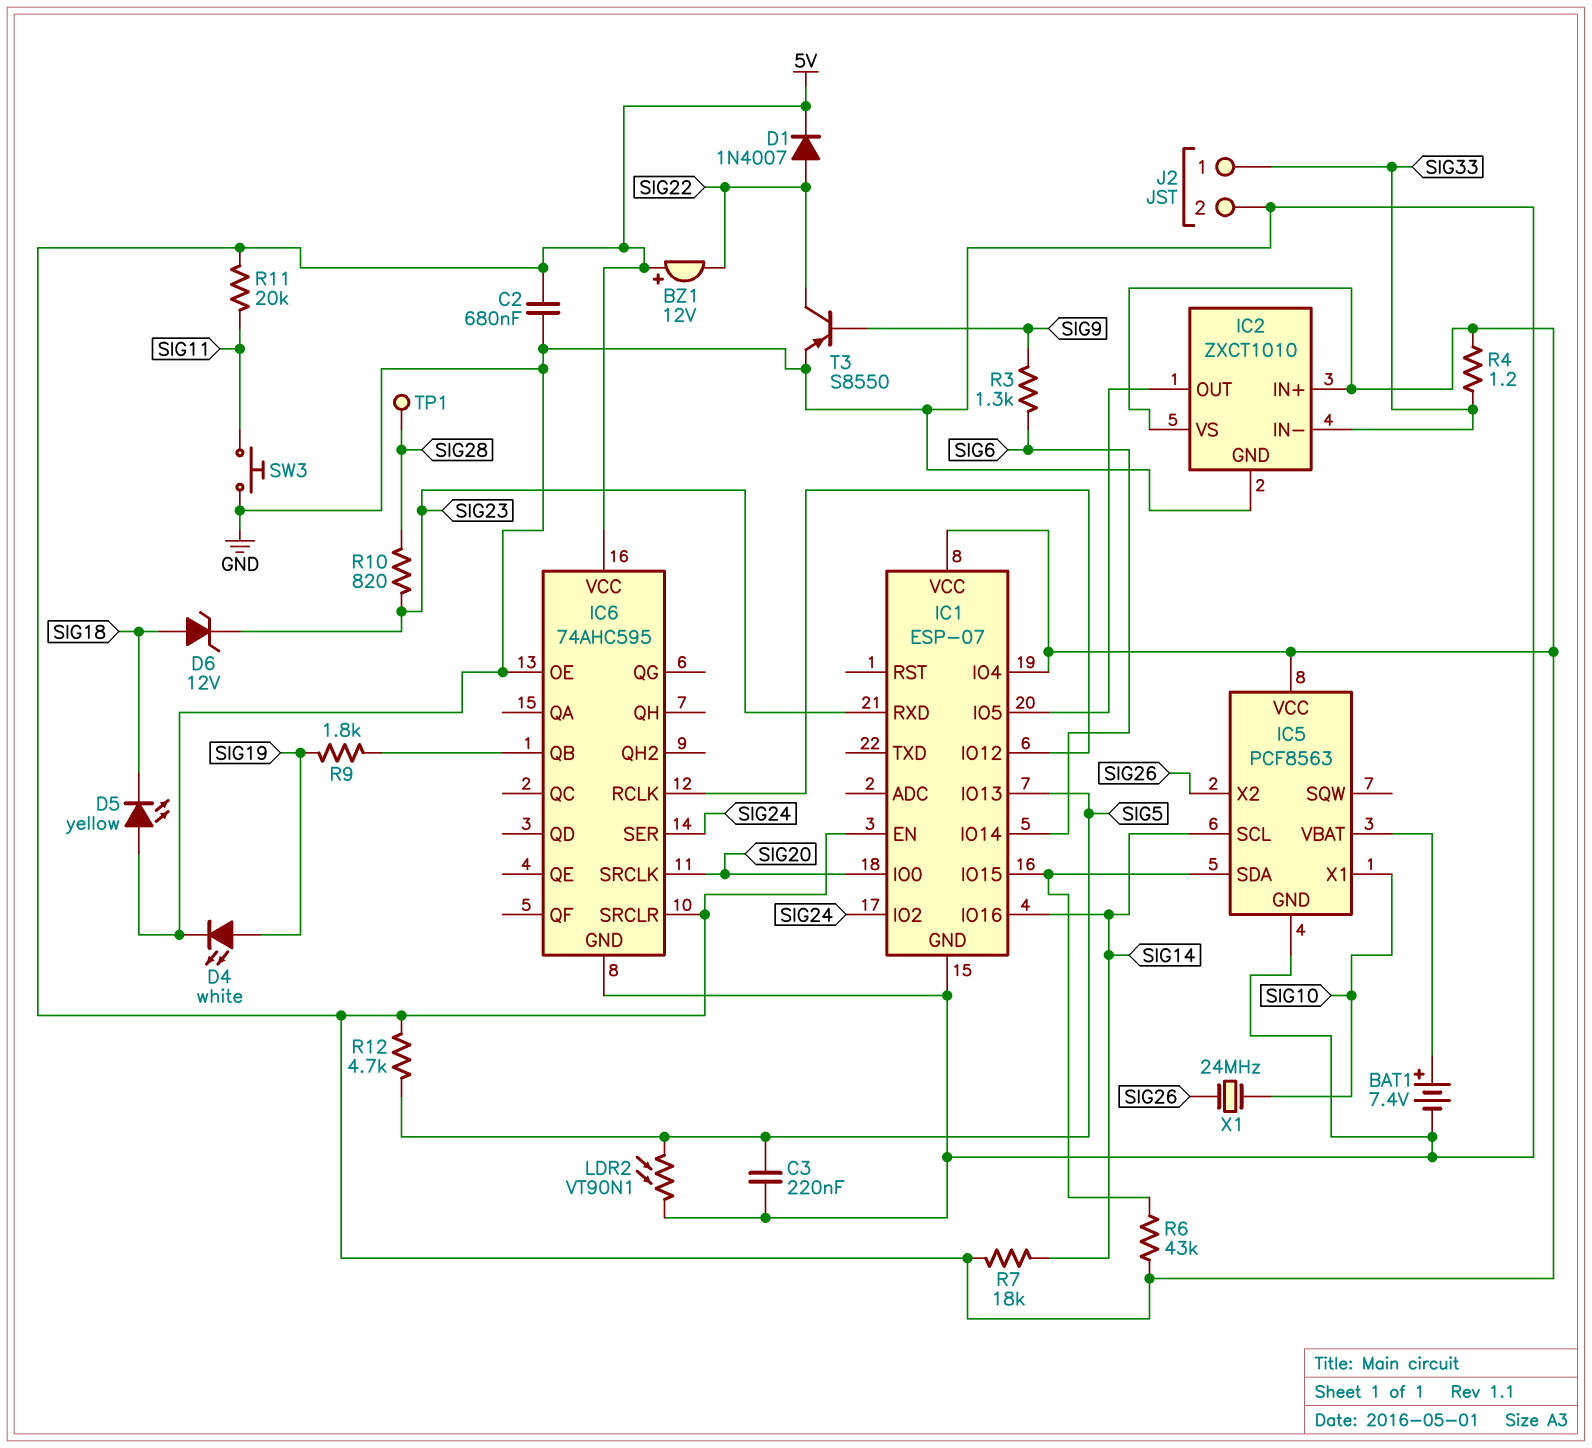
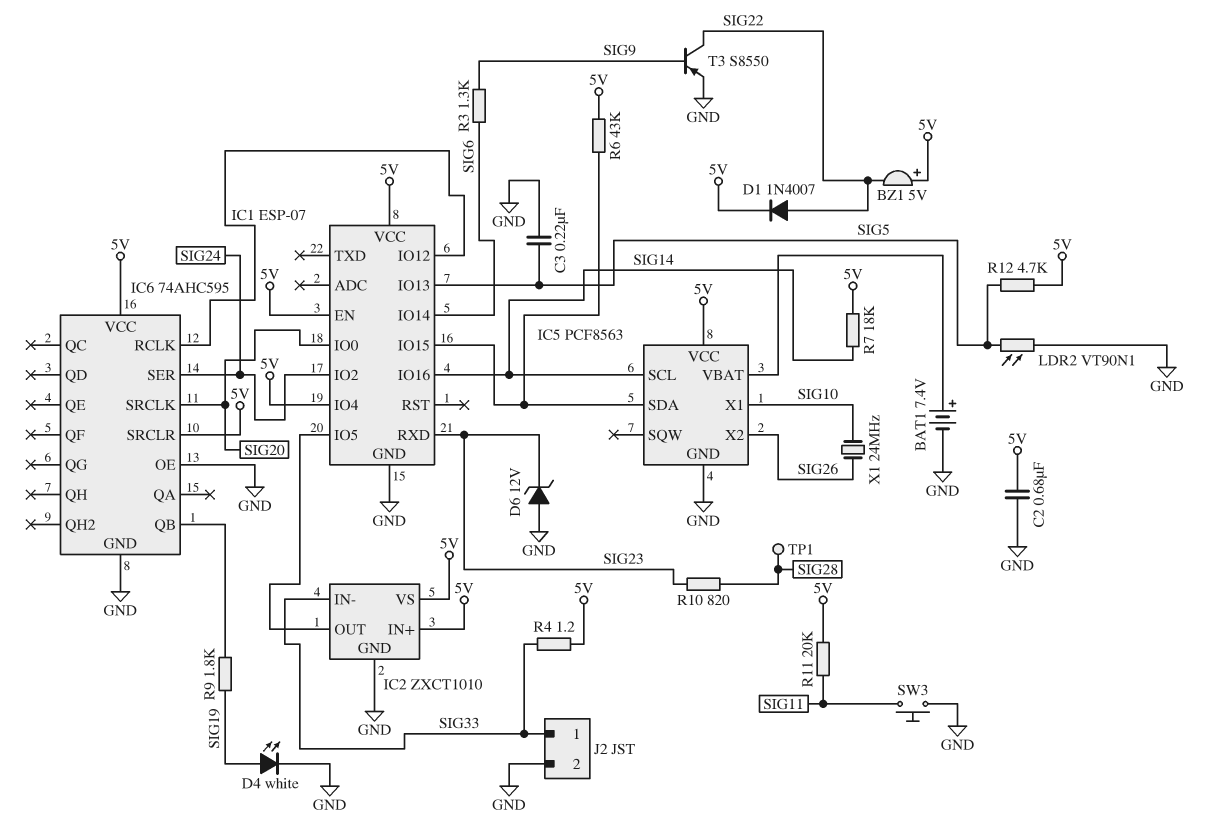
BZ1: buzzer 12V (plus 5V, minus SIG22) -> buzzer 5V (plus 5V, minus SIG22)
D5: LED yellow (A GND, K SIG18) -> none
D6: zener 12V (A SIG18, K SIG23) -> zener 12V (A GND, K SIG23)

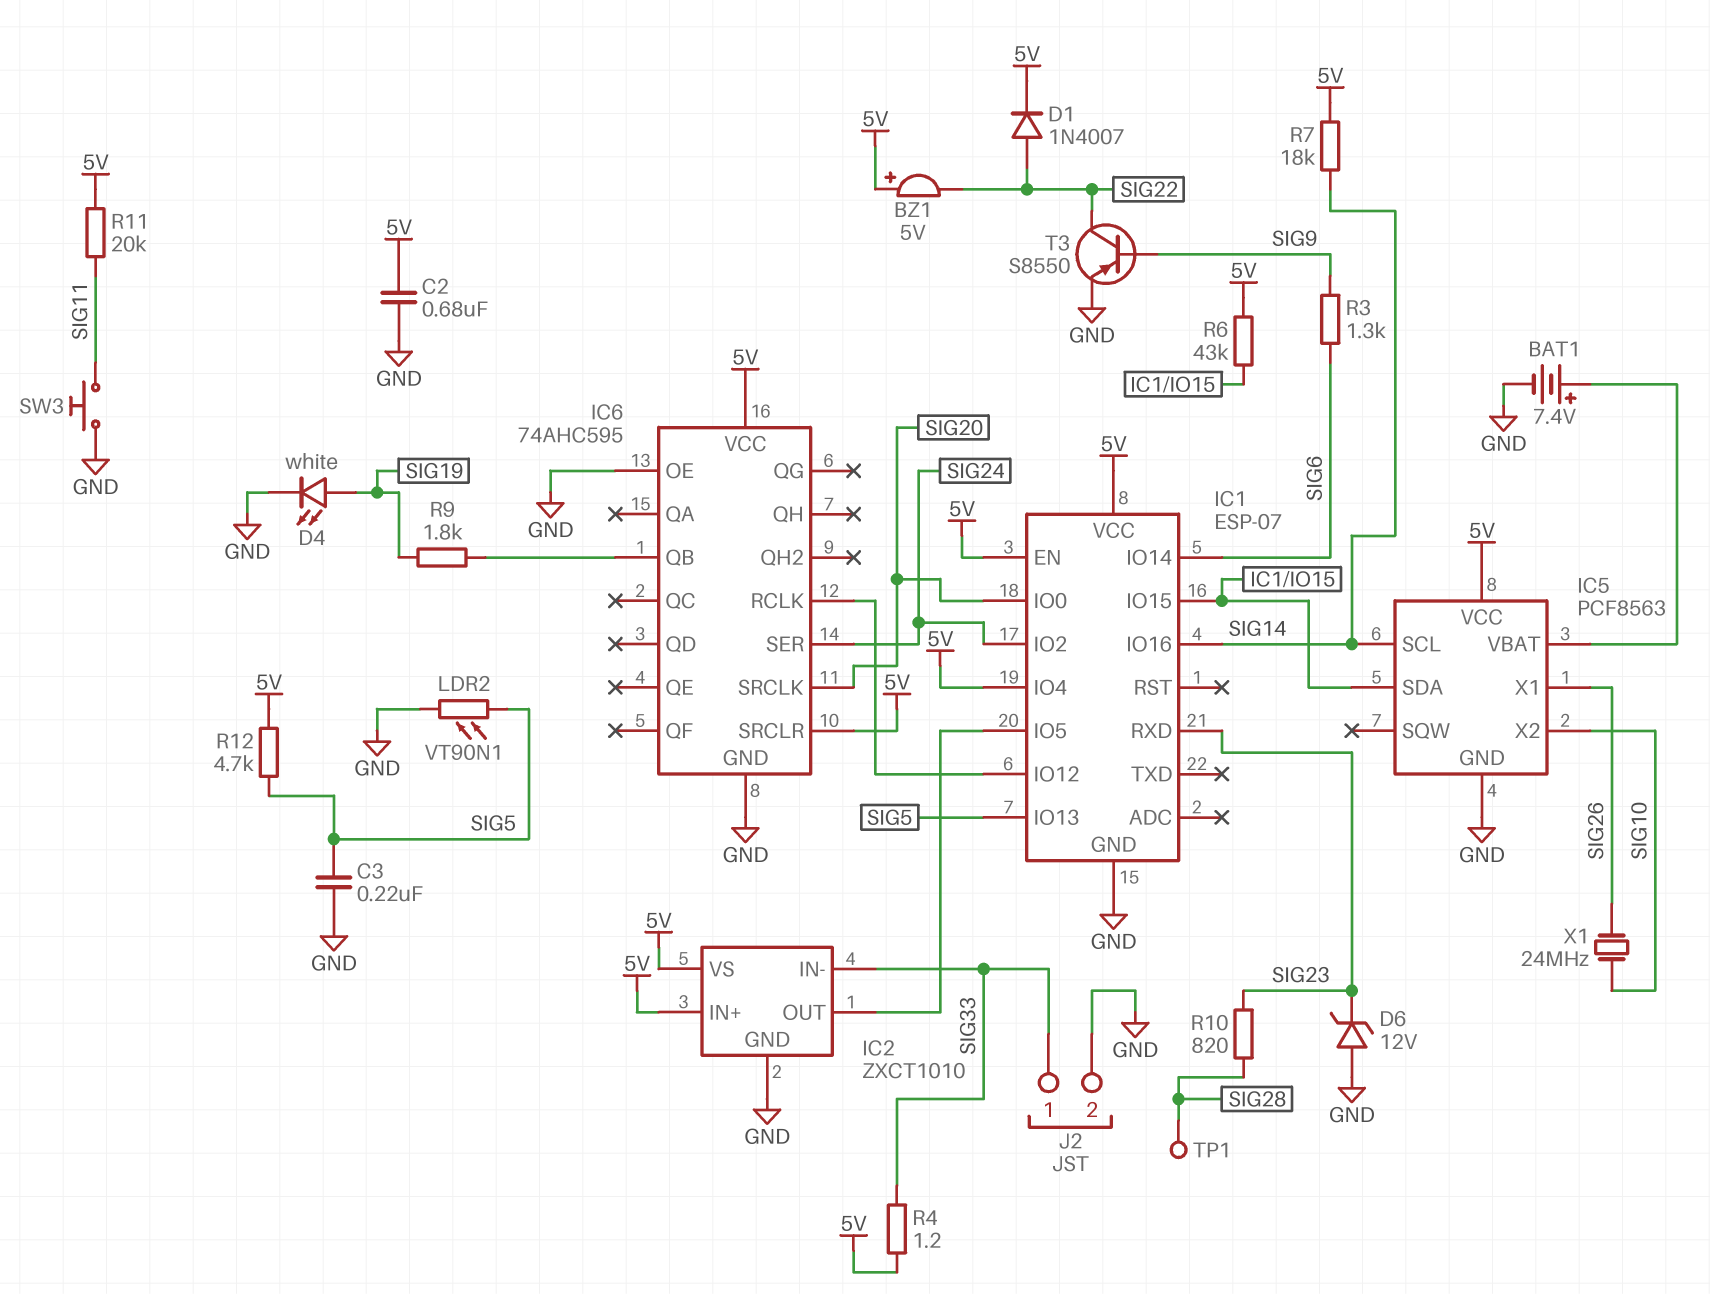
IC5 pin X1: SIG10 -> SIG26
IC5 pin X2: SIG26 -> SIG10

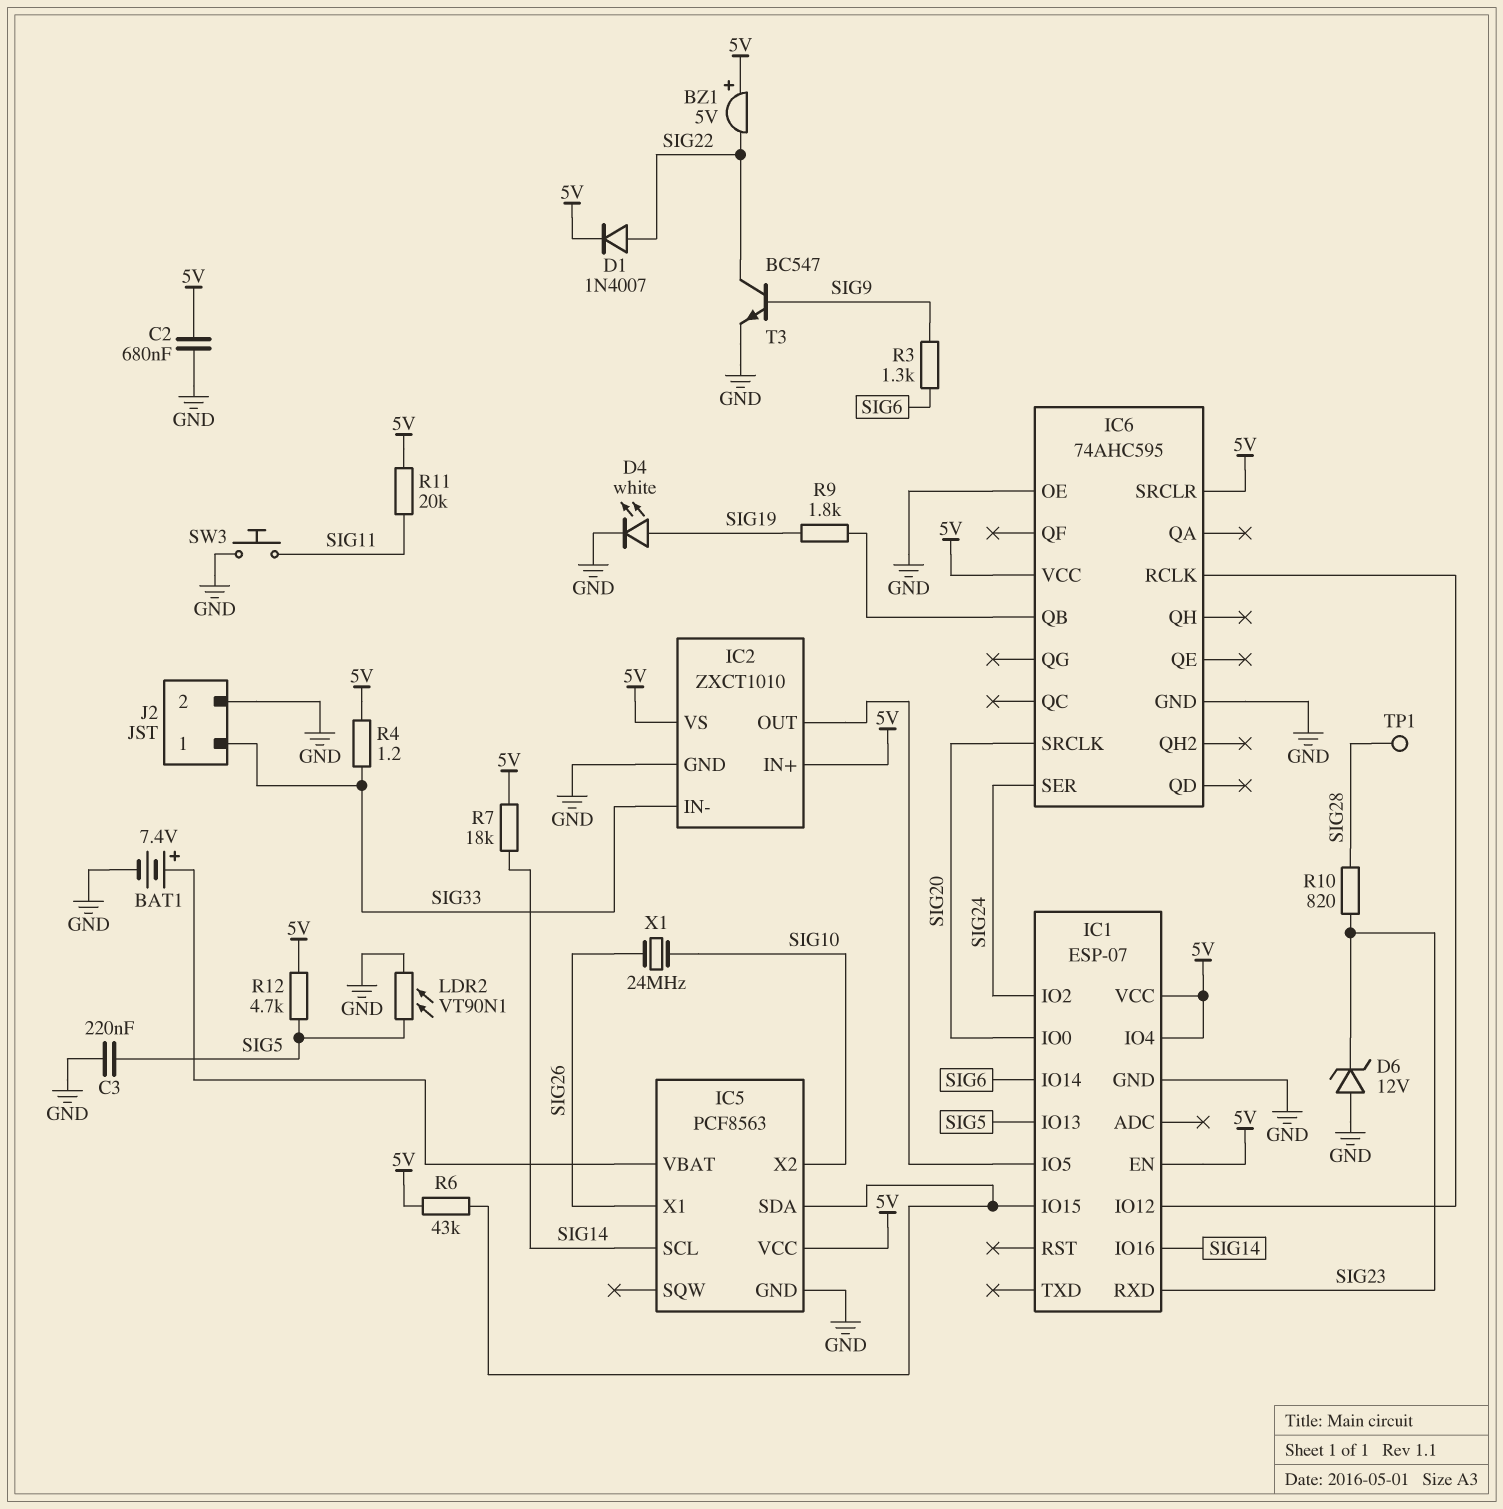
T3: PNP S8550 (B SIG9, C SIG22, E GND) -> NPN BC547 (B SIG9, C SIG22, E GND)

